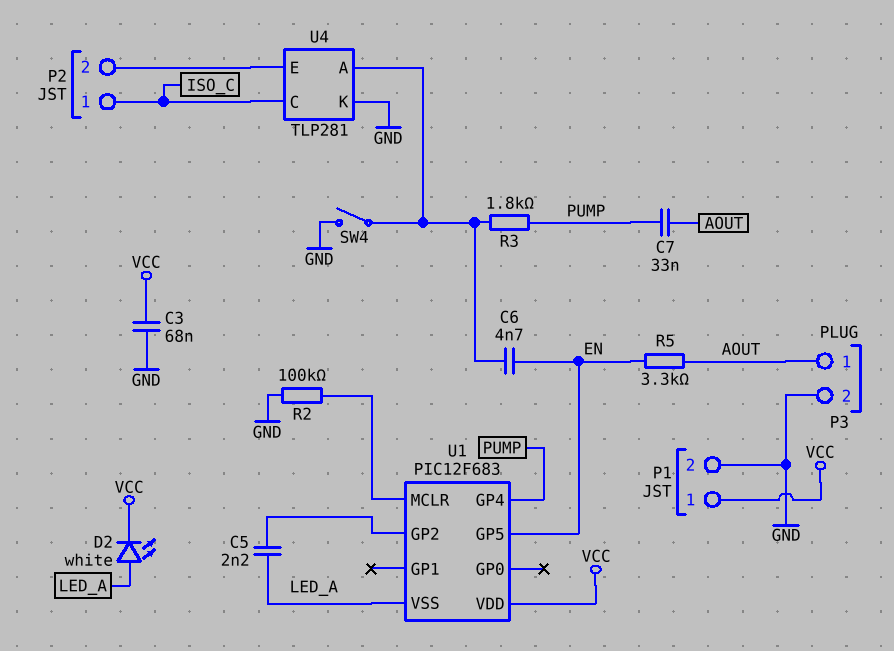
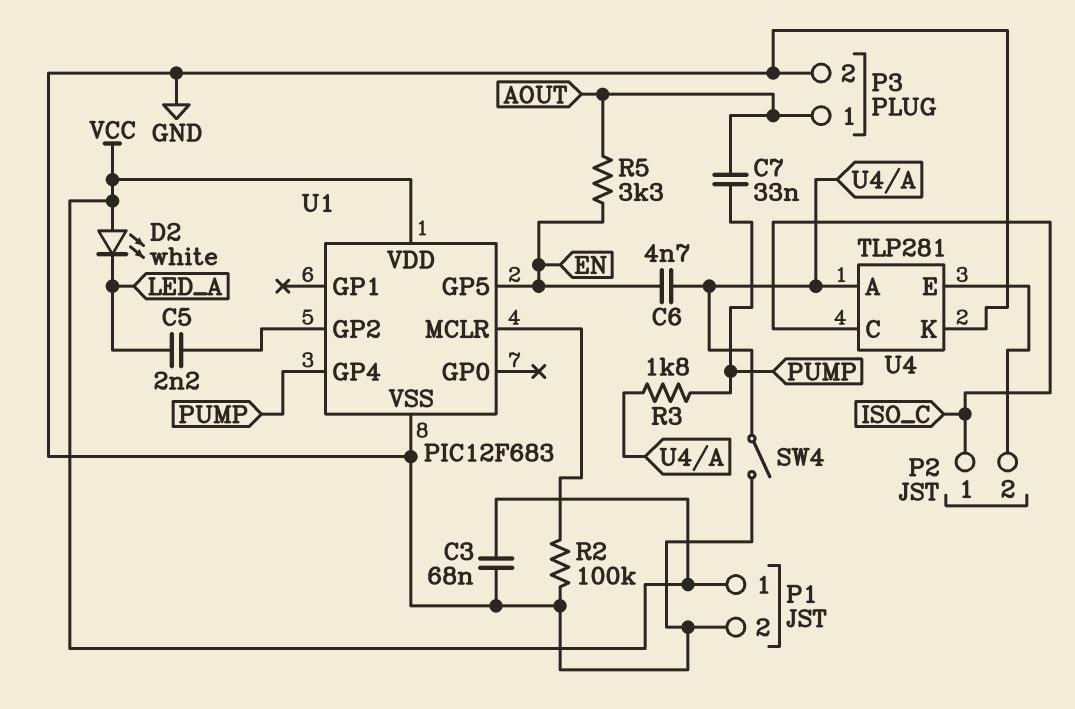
D2: LED white (A LED_A, K VCC) -> LED white (A VCC, K LED_A)
U1 pin VSS: LED_A -> GND

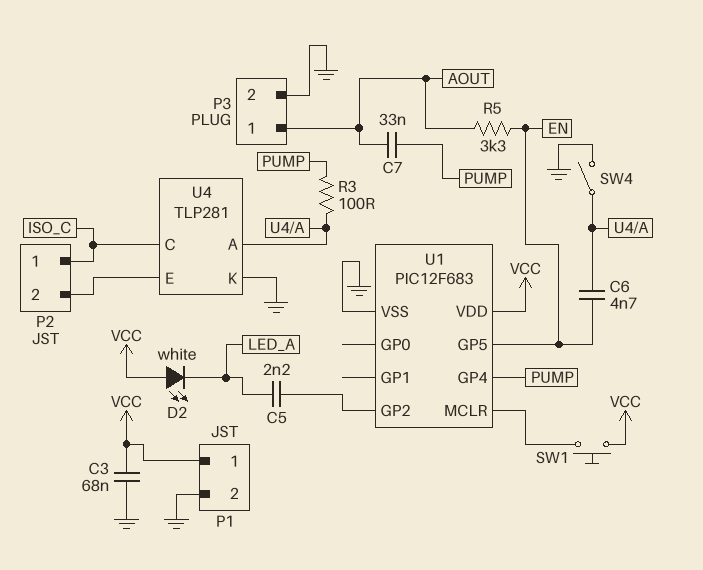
R2: 100k (GND, U1/MCLR) -> none
R3: 1.8k (PUMP, U4/A) -> 100 (PUMP, U4/A)
SW1: none -> button (U1/MCLR, VCC)

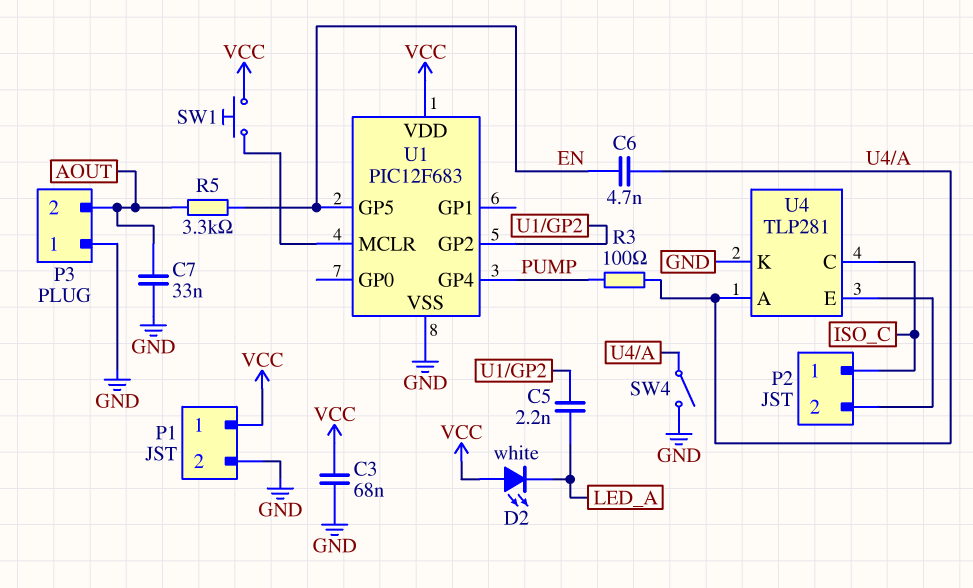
C7: 33nF (AOUT, PUMP) -> 33nF (AOUT, GND)
P3 pin 1: AOUT -> GND
P3 pin 2: GND -> AOUT

